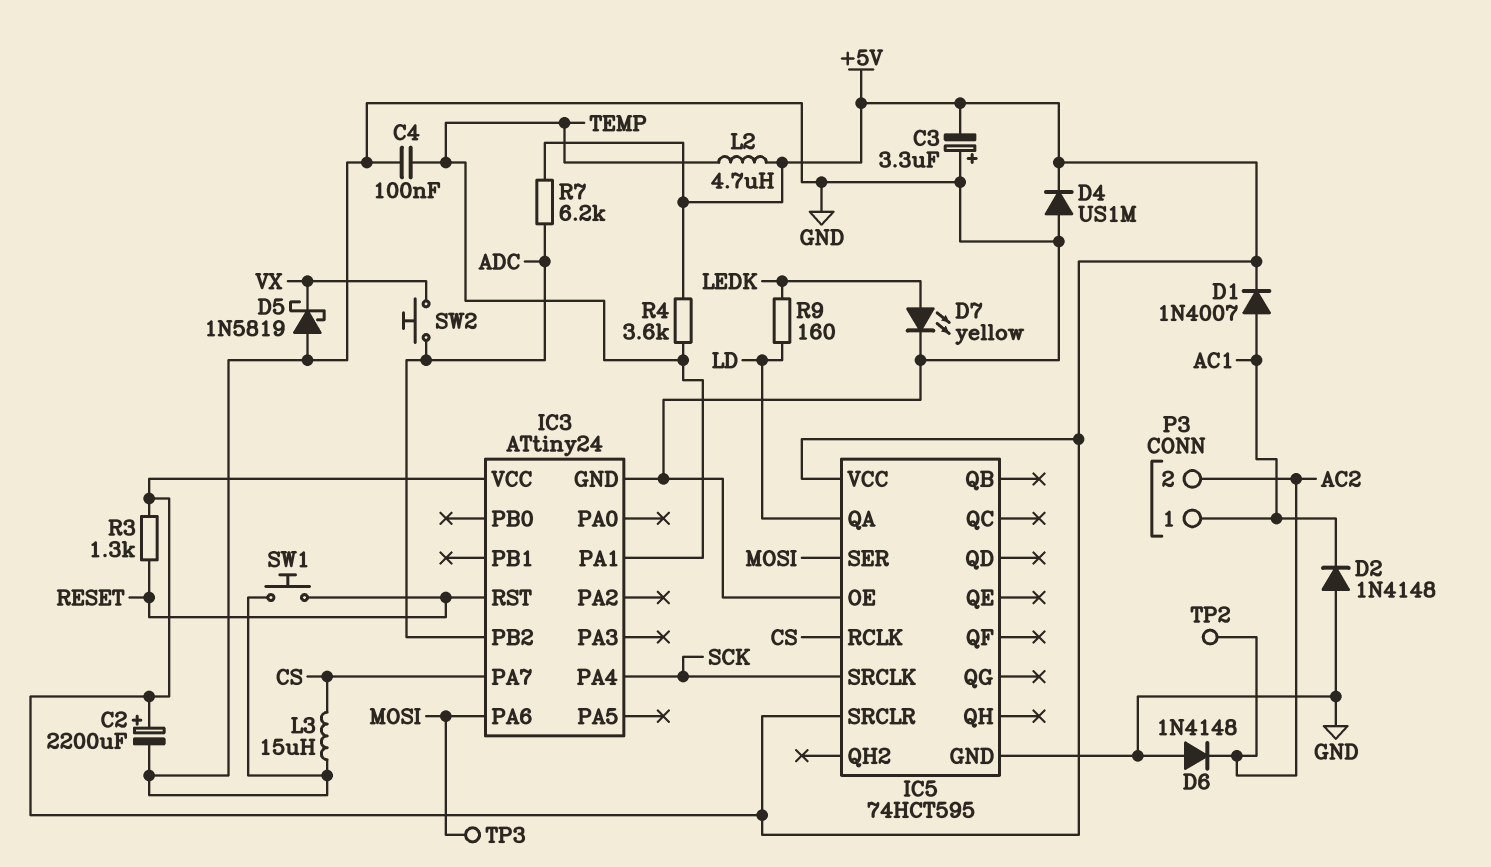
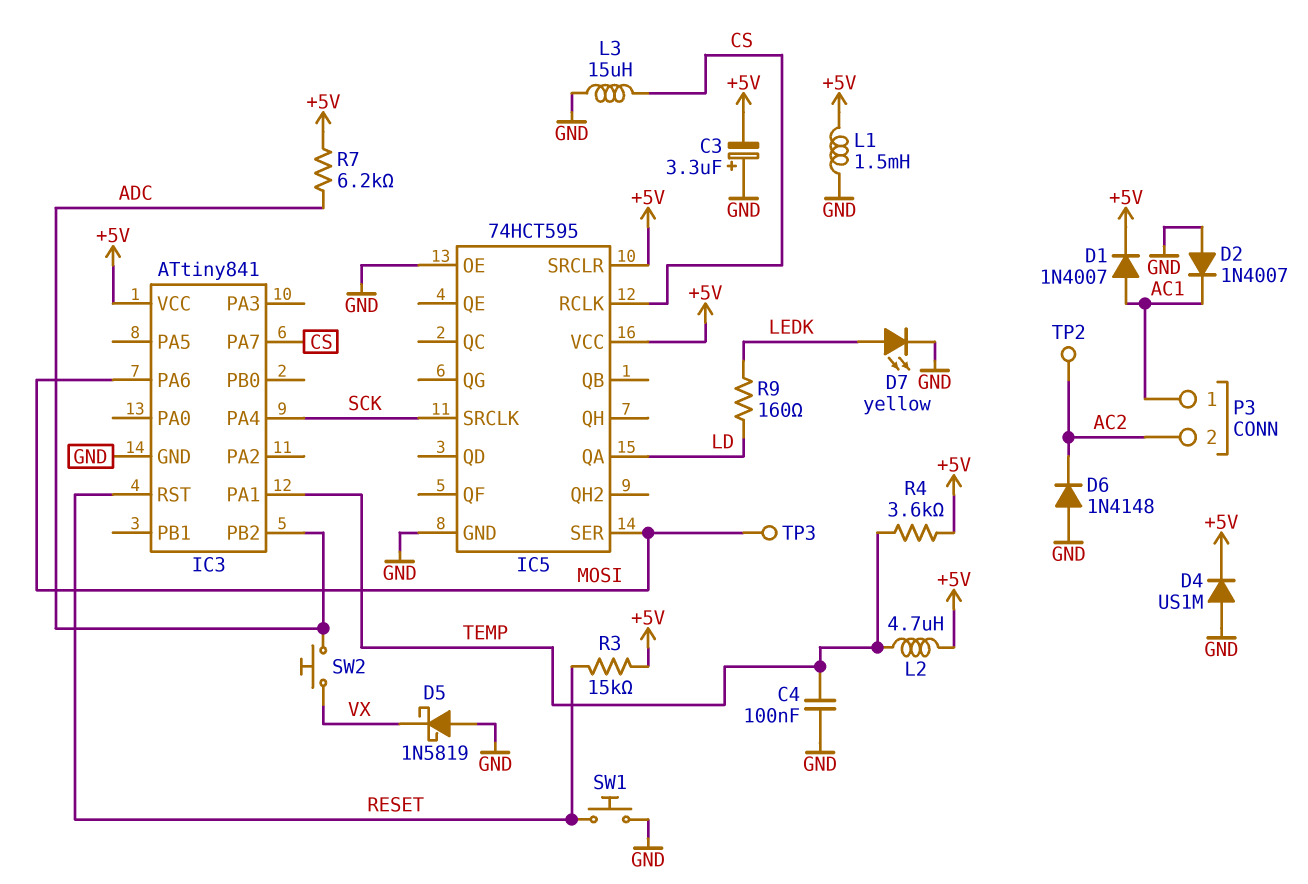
C2: 2200uF (plus +5V, minus GND) -> none
D2: diode 1N4148 (A GND, K AC1) -> diode 1N4007 (A GND, K AC1)
IC3: ATtiny24 -> ATtiny841
L1: none -> 1.5mH (+5V, GND)
R3: 1.3k (+5V, RESET) -> 15k (+5V, RESET)

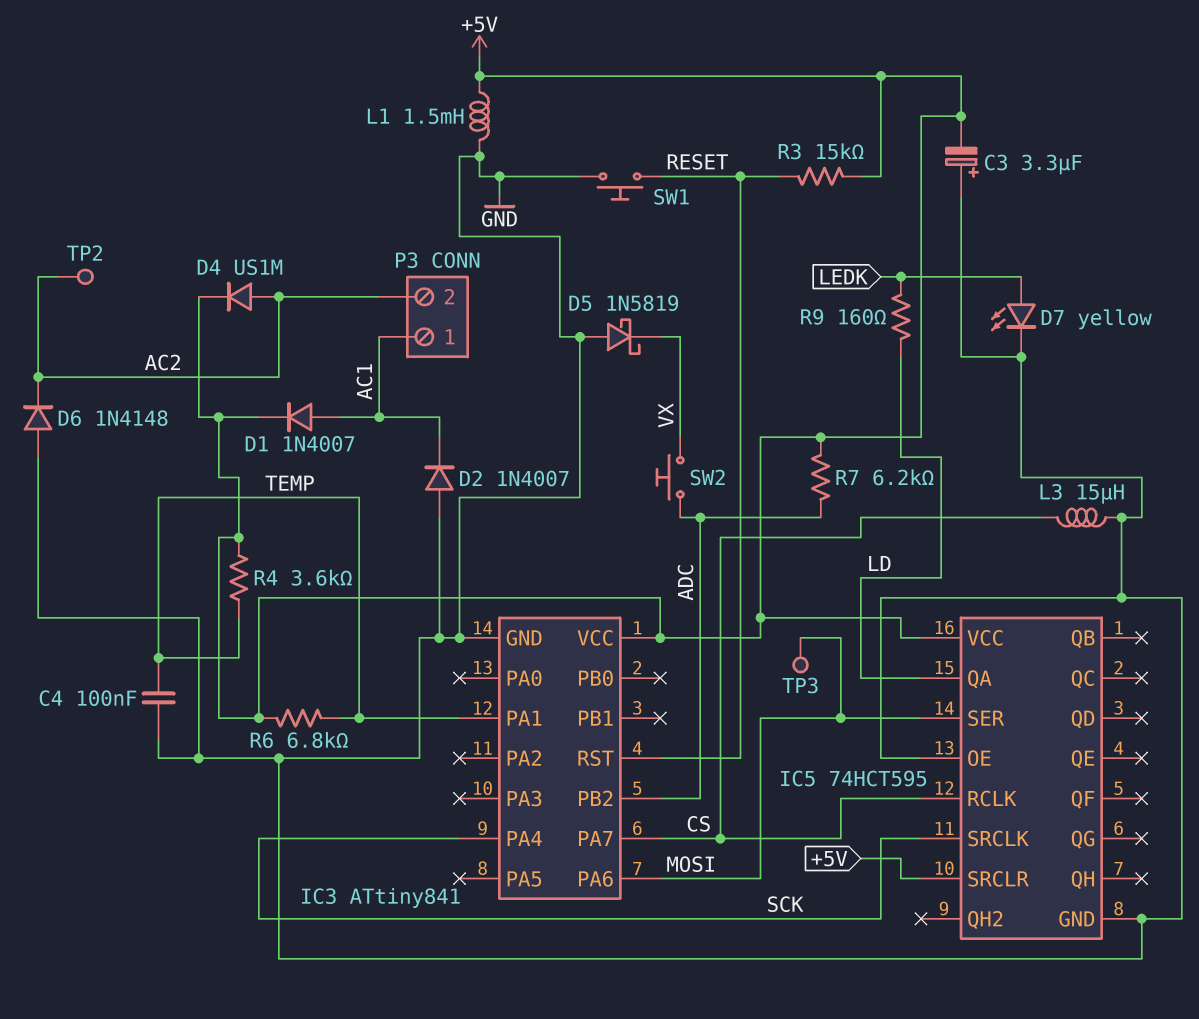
D4: diode US1M (A GND, K +5V) -> diode US1M (A AC2, K +5V)
L2: 4.7uH (+5V, TEMP) -> none
R6: none -> 6.8k (+5V, TEMP)

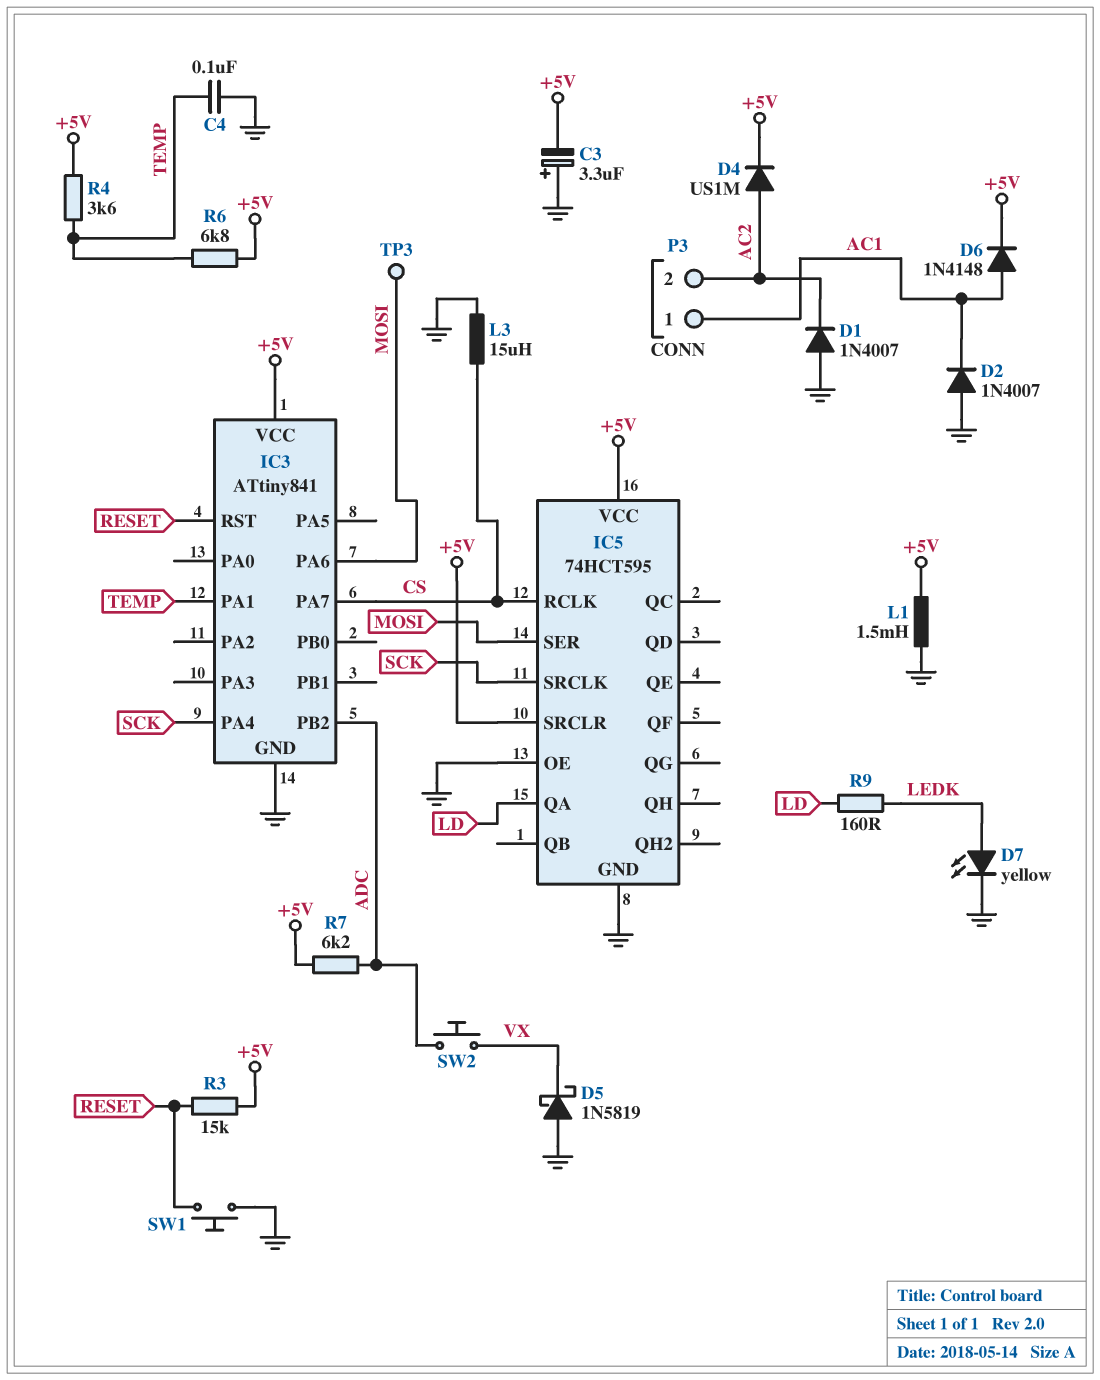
D1: diode 1N4007 (A AC1, K +5V) -> diode 1N4007 (A GND, K AC2)
D6: diode 1N4148 (A GND, K AC2) -> diode 1N4148 (A AC1, K +5V)
TP2: test point (AC2) -> none

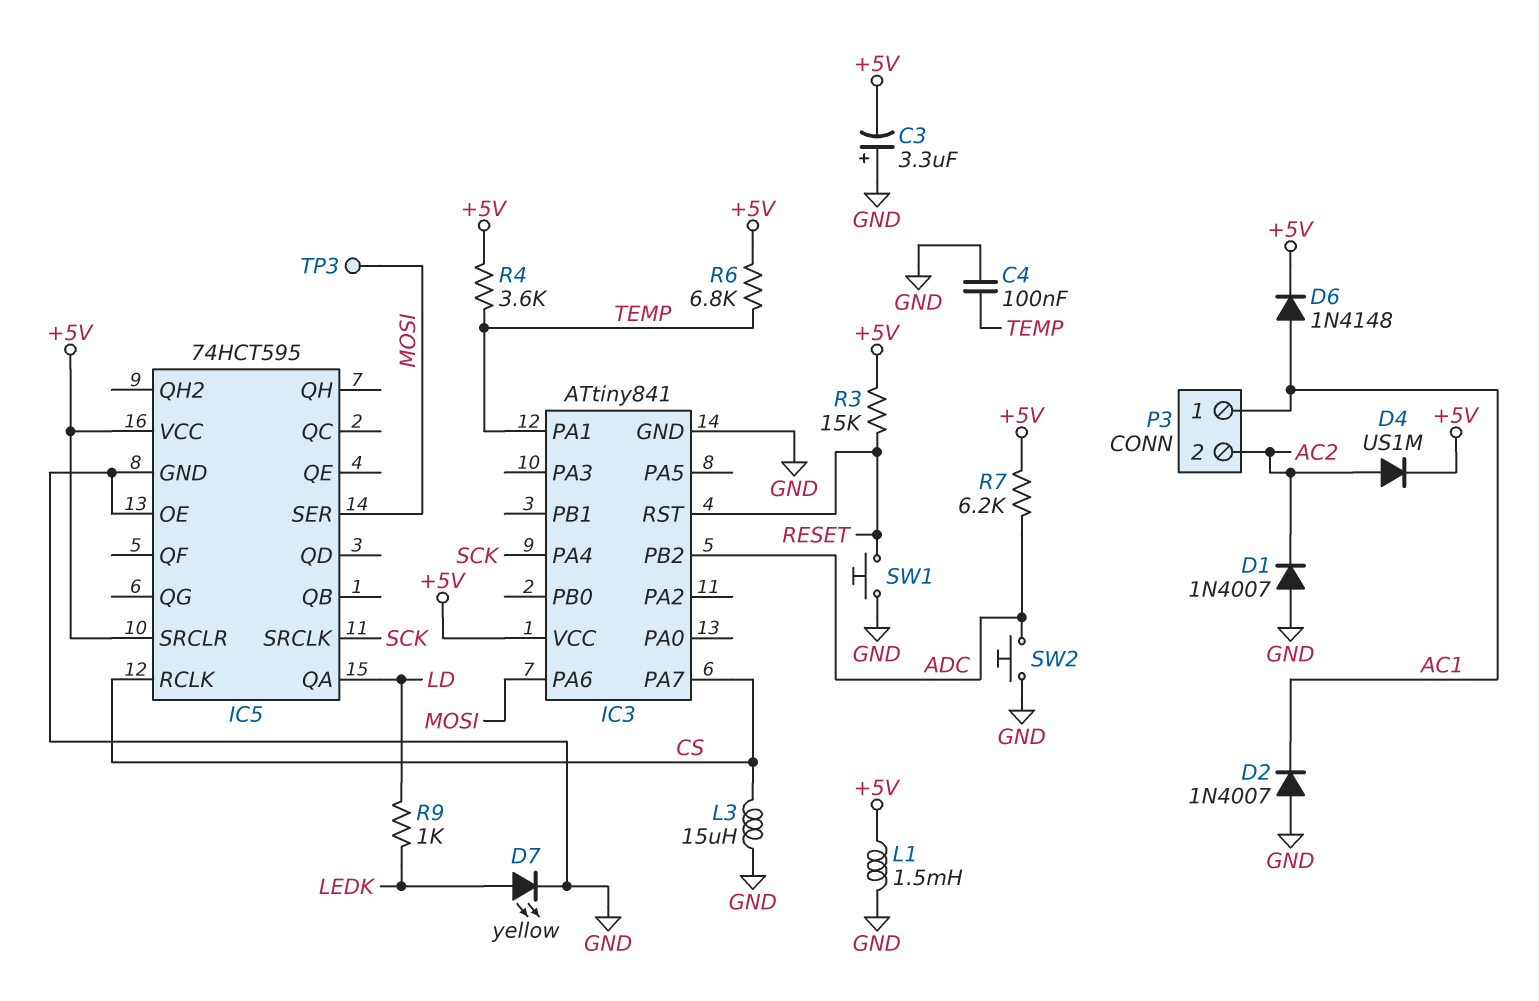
D5: schottky 1N5819 (A GND, K VX) -> none
R9: 160 (LD, LEDK) -> 1k (LD, LEDK)
SW2: button (ADC, VX) -> button (ADC, GND)

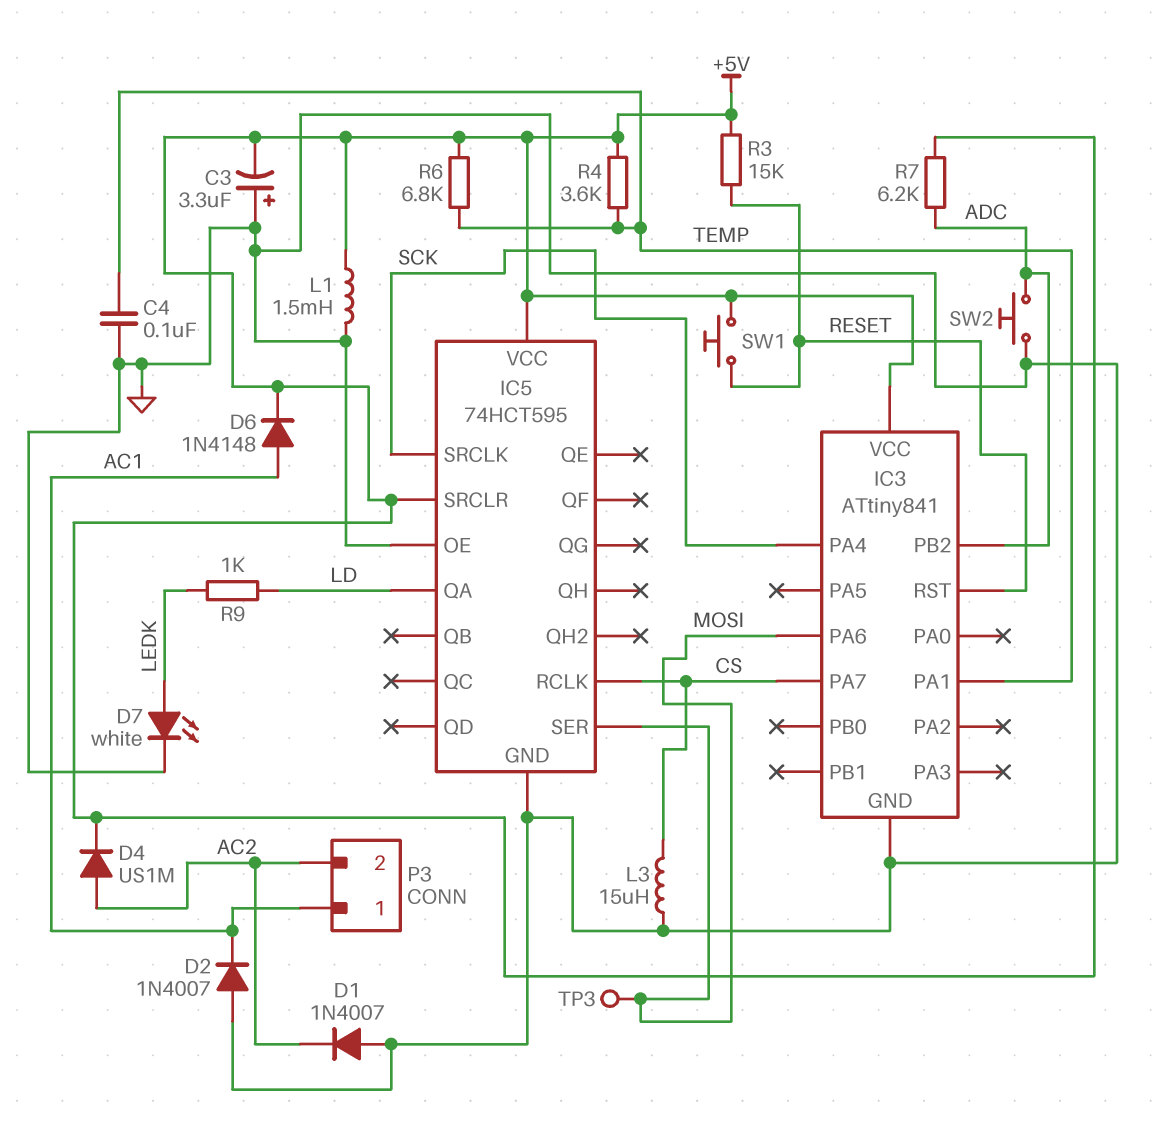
D7: LED yellow (A LEDK, K GND) -> LED white (A LEDK, K GND)
SW1: button (GND, RESET) -> button (+5V, RESET)

